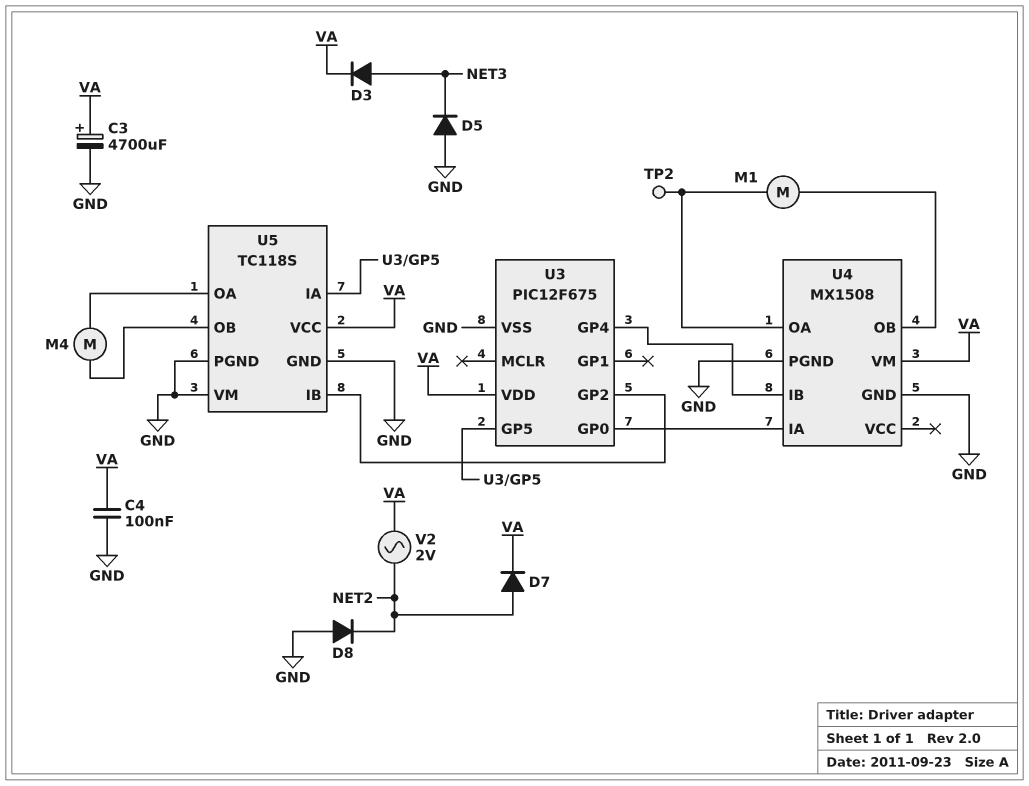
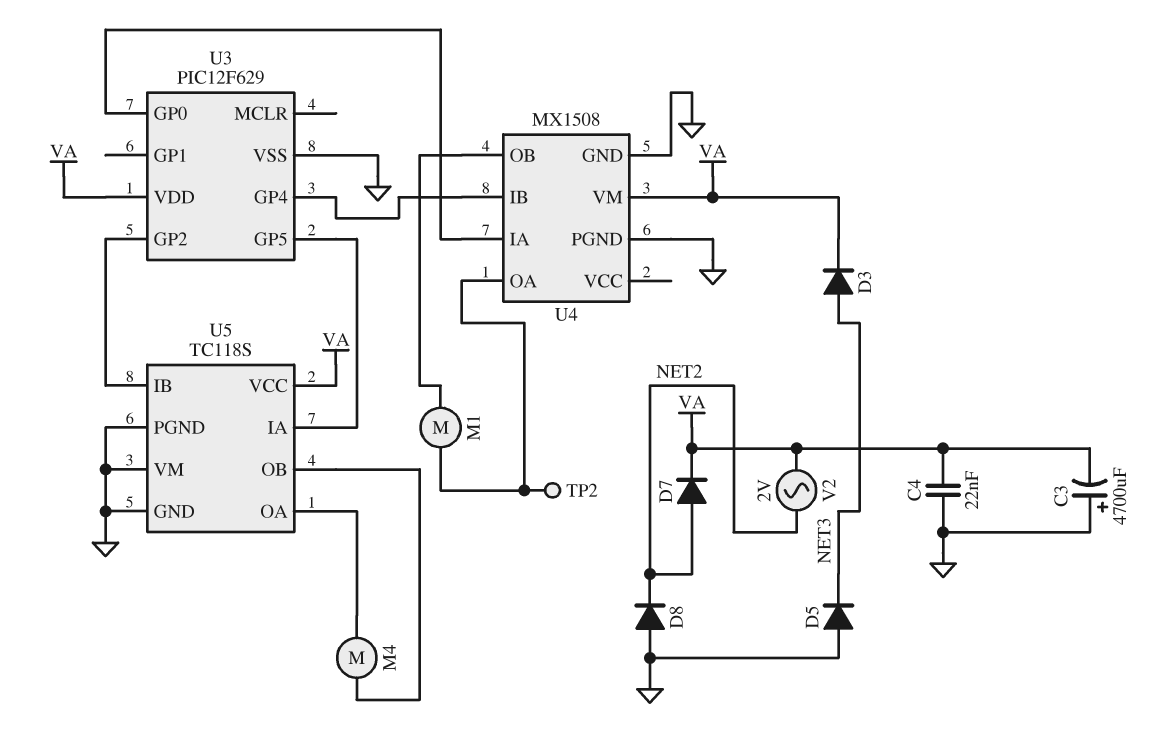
C3: 4700uF (plus VA, minus GND) -> 4700uF (plus GND, minus VA)
C4: 100nF (GND, VA) -> 22nF (GND, VA)
U3: PIC12F675 -> PIC12F629

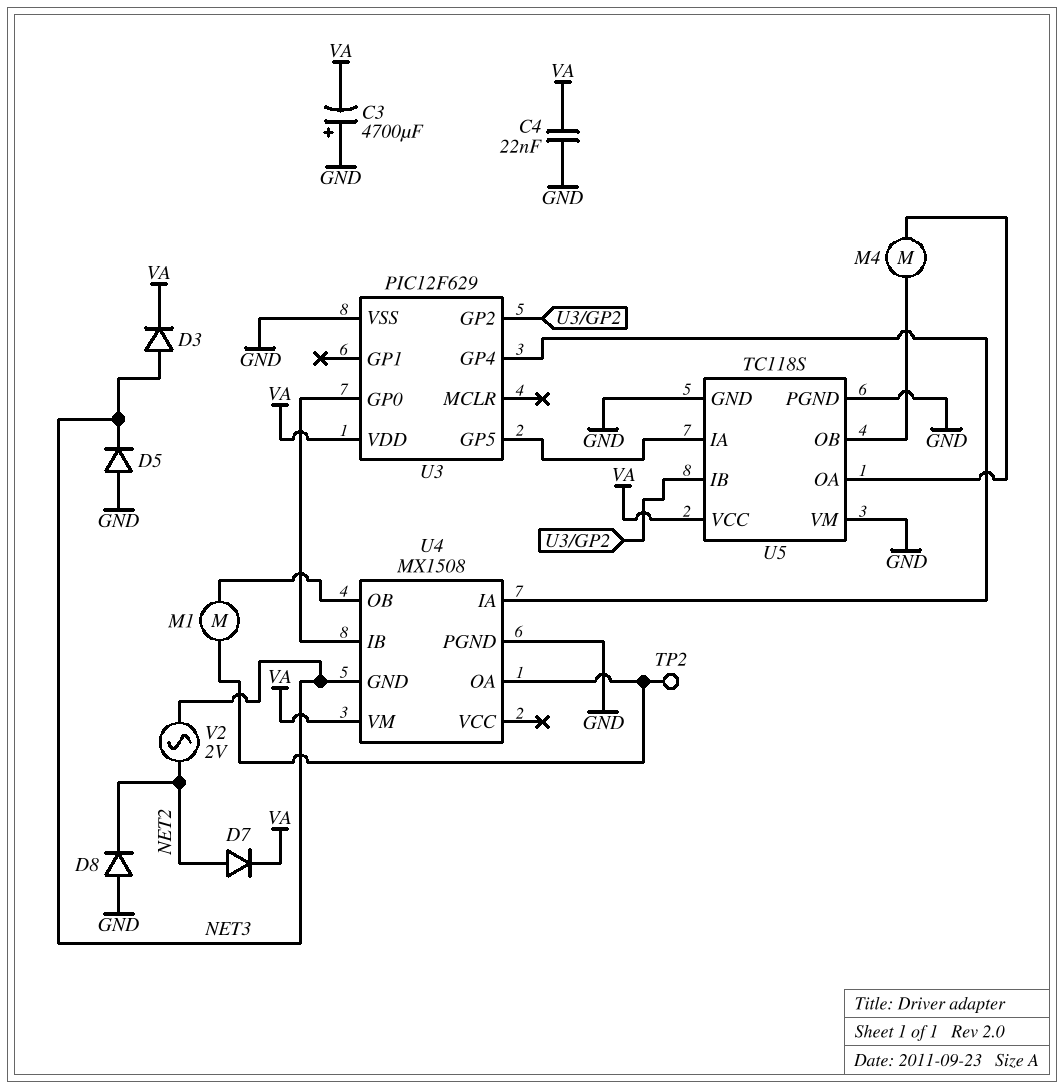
U4 pin GND: GND -> NET3
U4 pin IA: U3/GP0 -> U3/GP4
U4 pin IB: U3/GP4 -> U3/GP0
V2: AC 2V (NET2, VA) -> AC 2V (NET2, NET3)

